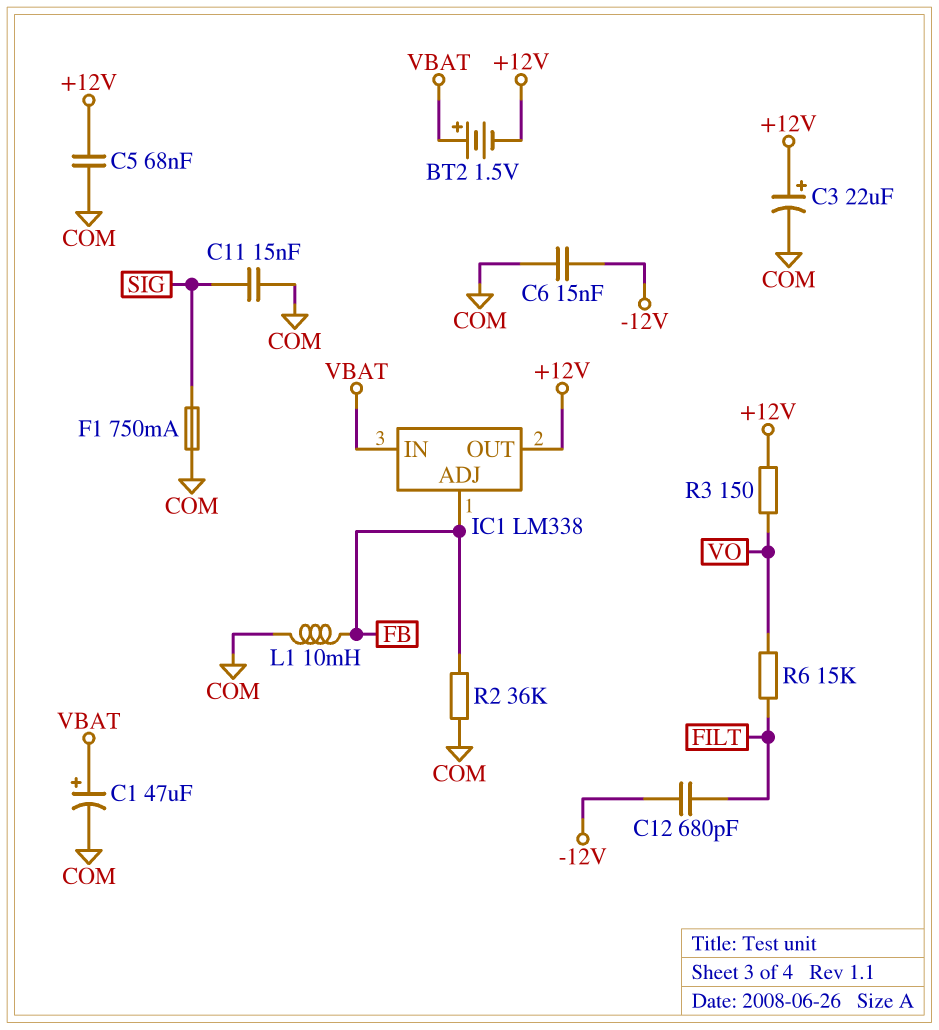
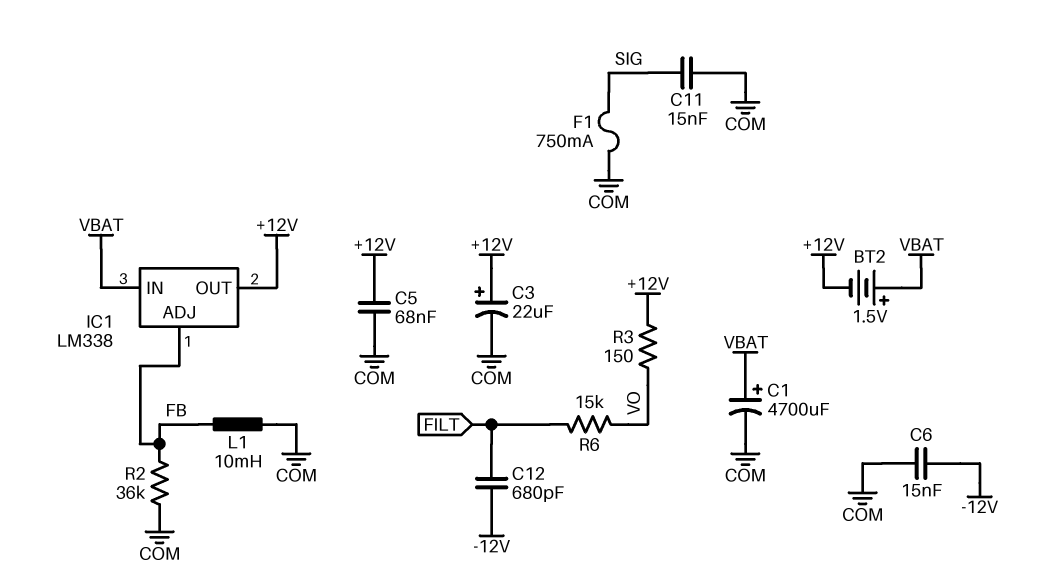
C1: 47uF (plus VBAT, minus COM) -> 4700uF (plus VBAT, minus COM)

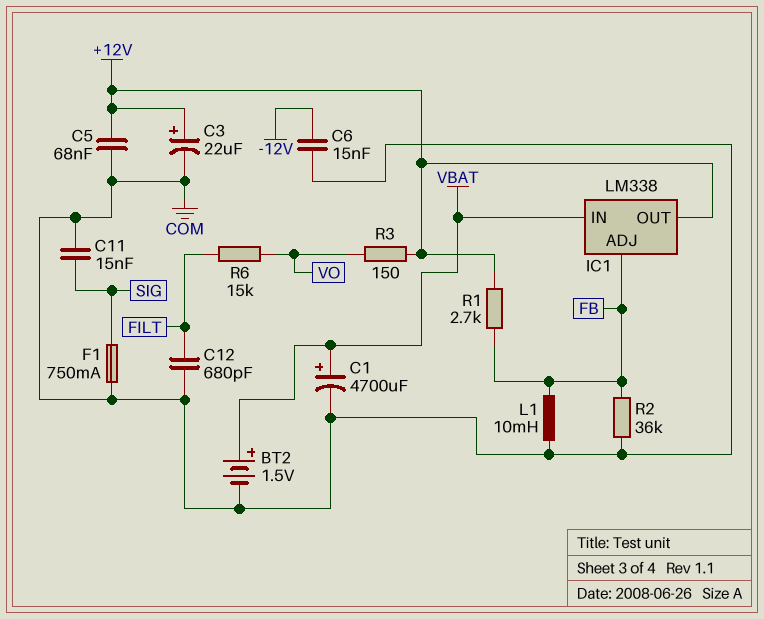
BT2: 1.5V (plus VBAT, minus +12V) -> 1.5V (plus VBAT, minus COM)
C12: 680pF (-12V, FILT) -> 680pF (COM, FILT)
R1: none -> 2.7k (+12V, FB)

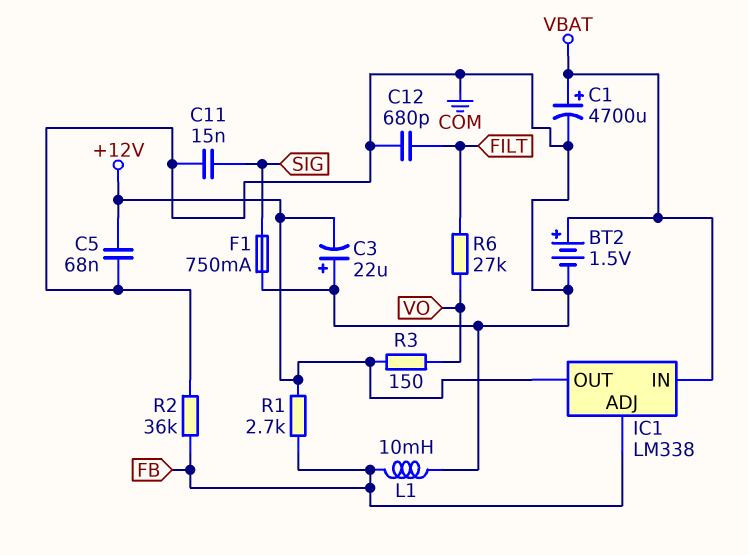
C3: 22uF (plus +12V, minus COM) -> 22uF (plus COM, minus +12V)
C6: 15nF (-12V, COM) -> none
R6: 15k (FILT, VO) -> 27k (FILT, VO)

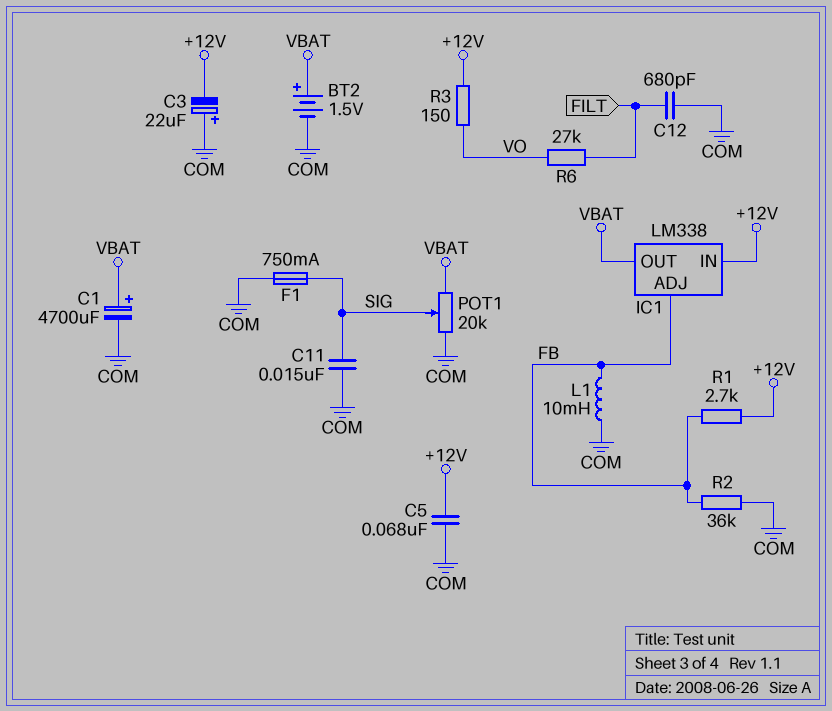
IC1 pin IN: VBAT -> +12V
IC1 pin OUT: +12V -> VBAT
POT1: none -> 20k (COM, VBAT, wiper SIG)

